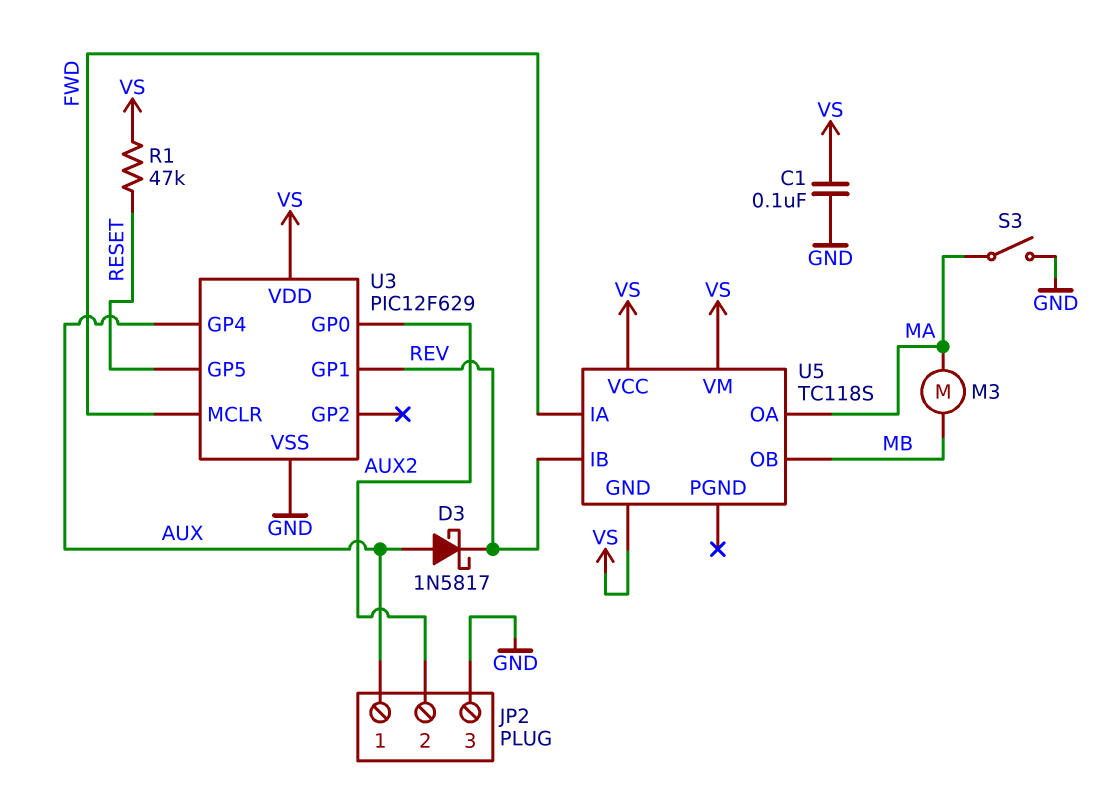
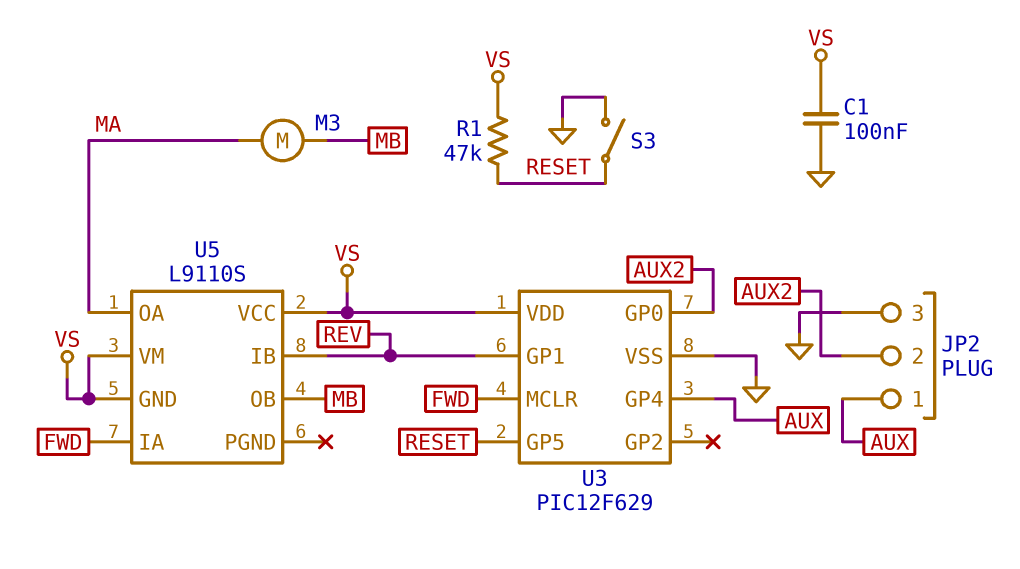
D3: schottky 1N5817 (A AUX, K REV) -> none
S3: switch (GND, MA) -> switch (GND, RESET)
U5: TC118S -> L9110S

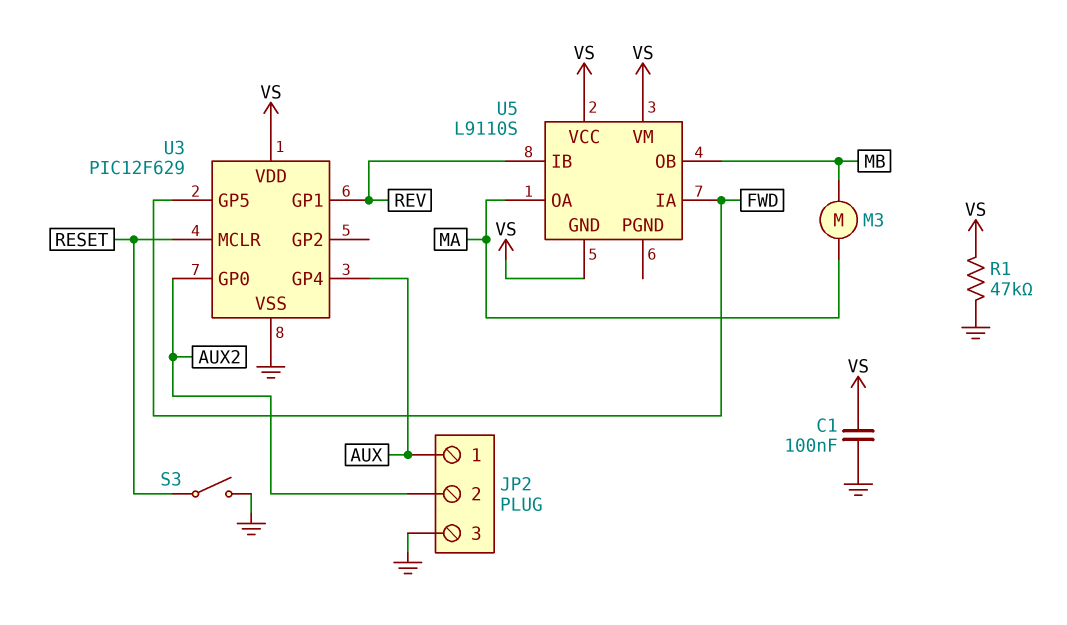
R1: 47k (RESET, VS) -> 47k (GND, VS)
U3 pin GP5: RESET -> FWD
U3 pin MCLR: FWD -> RESET

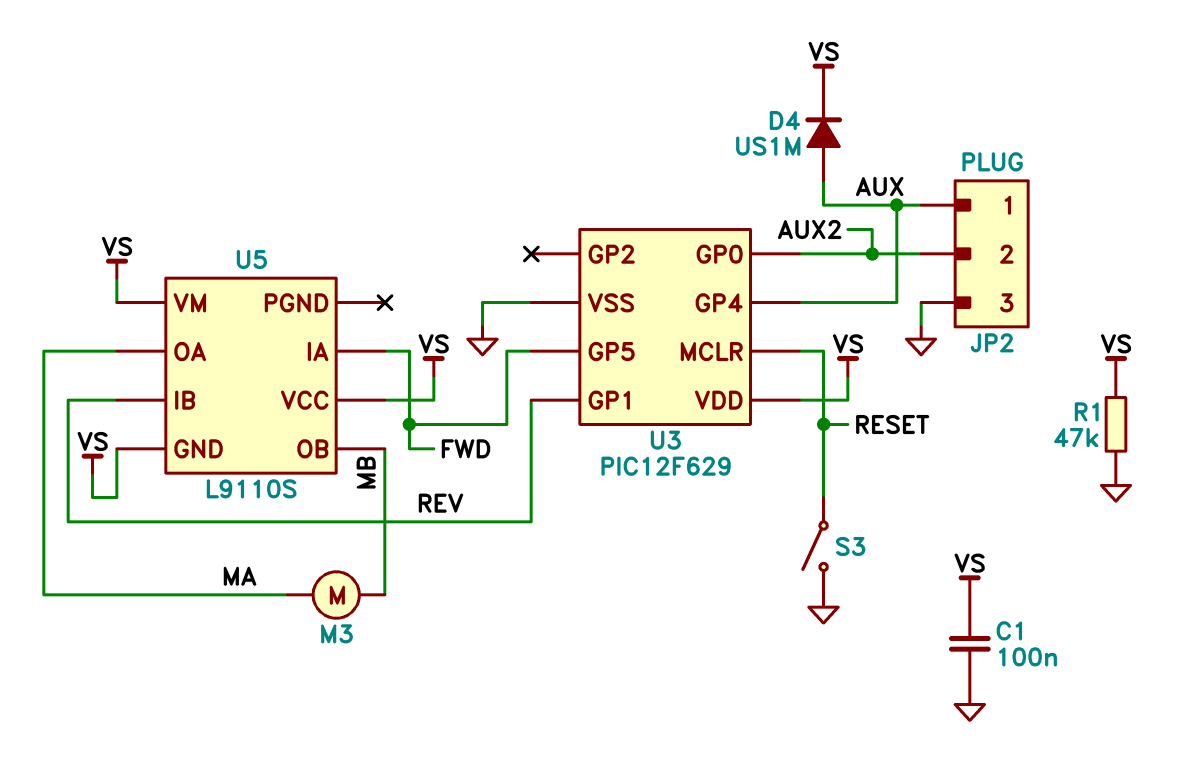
D4: none -> diode US1M (A AUX, K VS)

